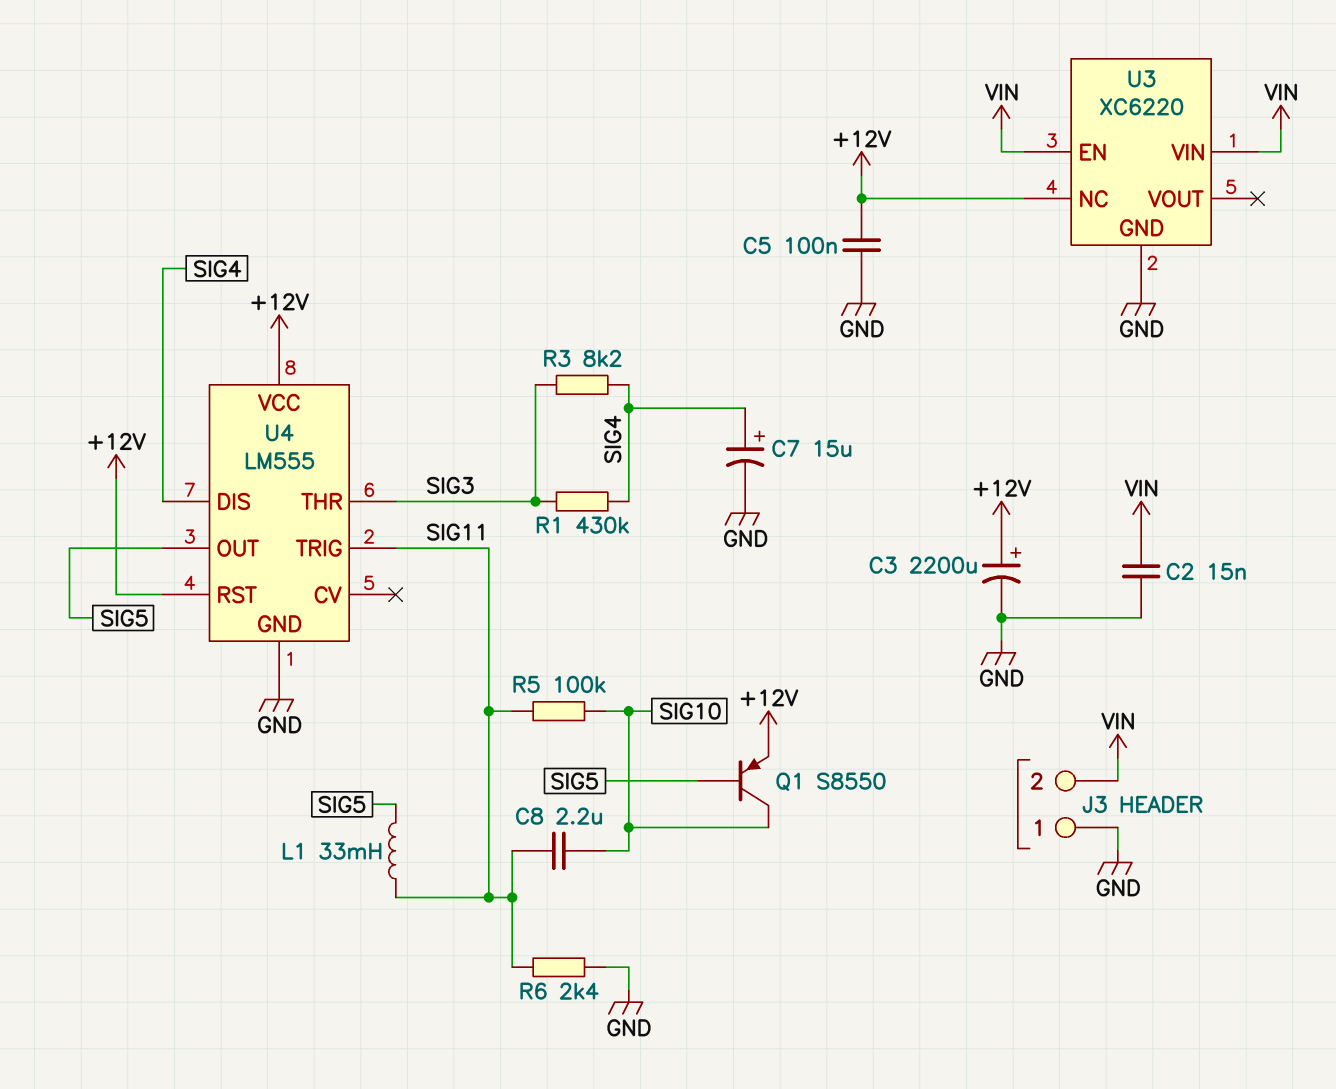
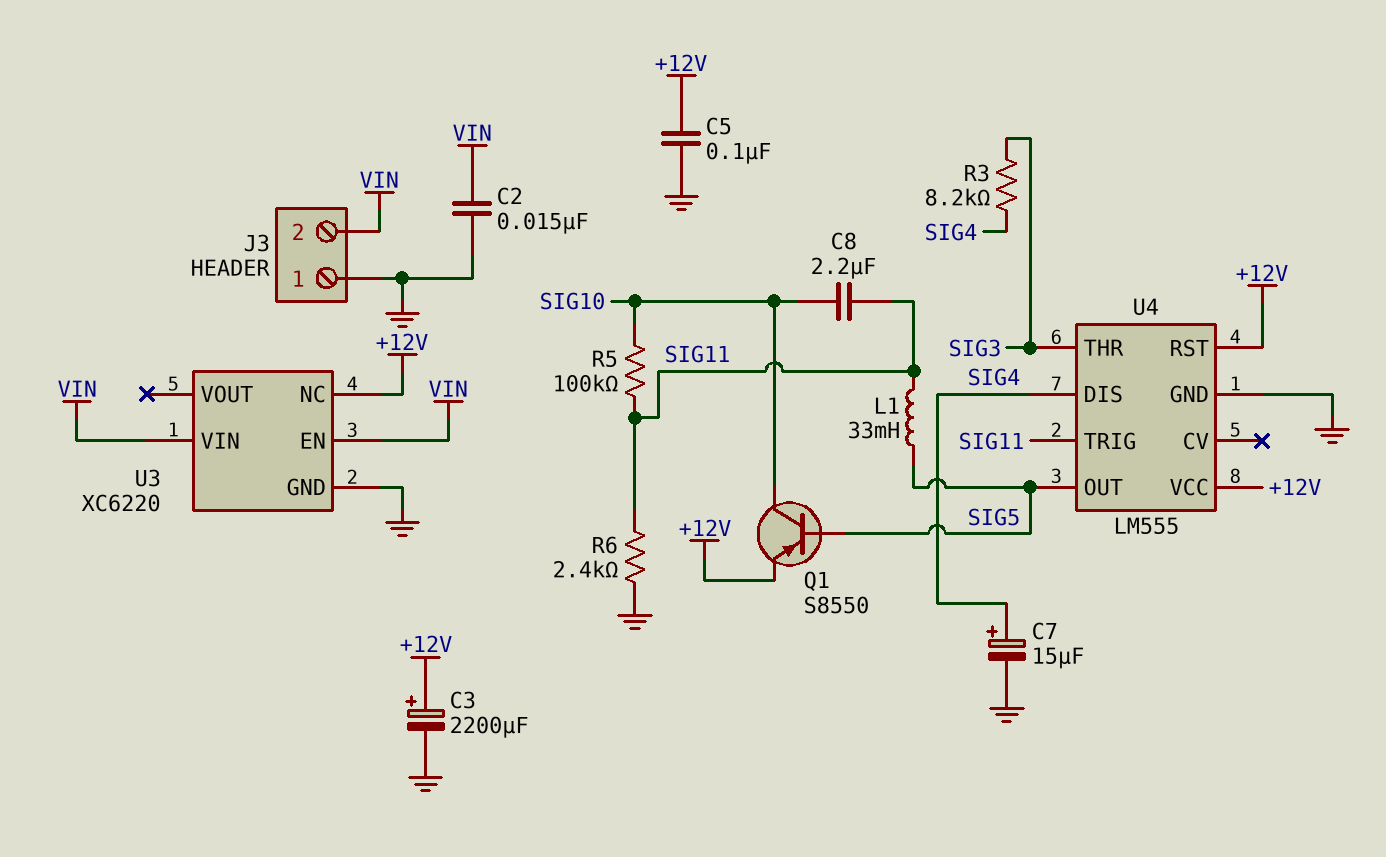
R1: 430k (SIG3, SIG4) -> none

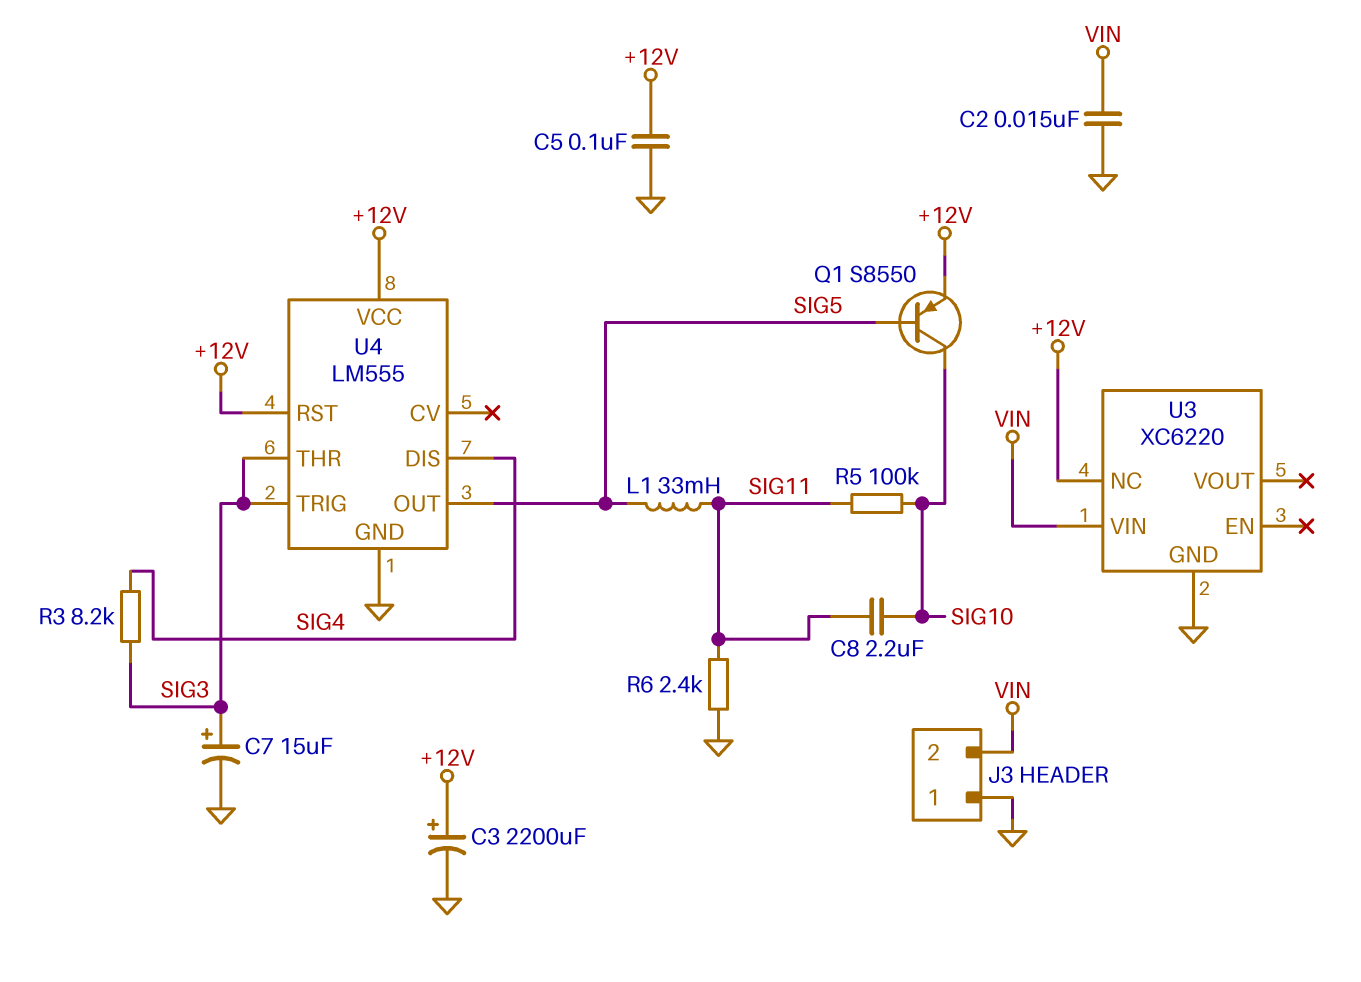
C7: 15uF (plus SIG4, minus GND) -> 15uF (plus SIG3, minus GND)
U3 pin EN: VIN -> none
U4 pin TRIG: SIG11 -> SIG3

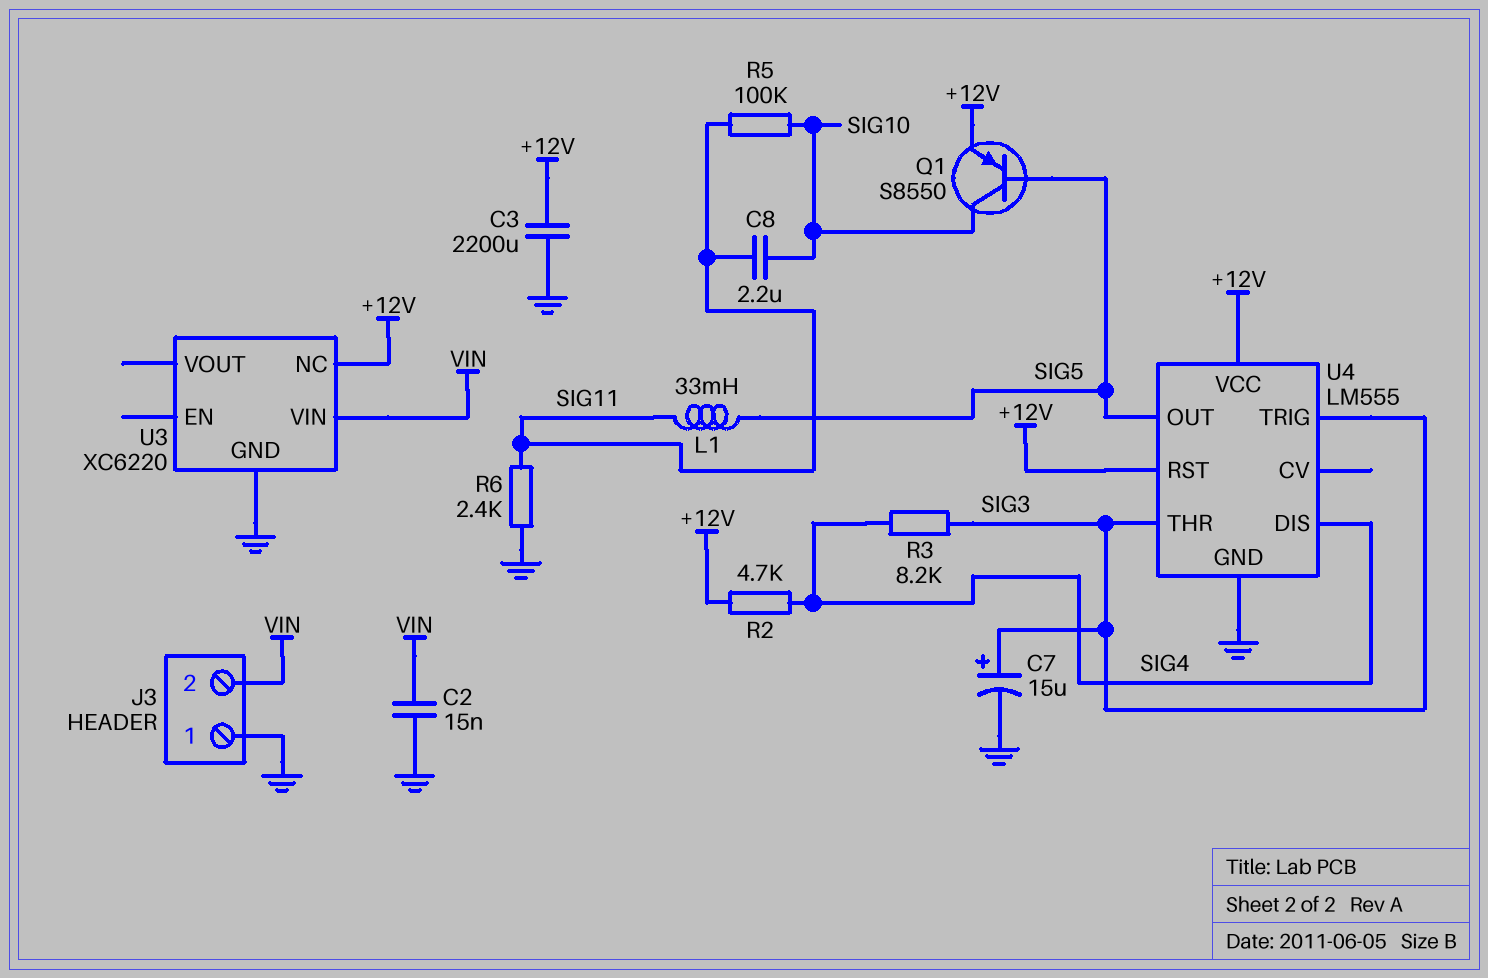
C3: 2200uF (plus +12V, minus GND) -> 2200uF (+12V, GND)
C5: 100nF (+12V, GND) -> none
R2: none -> 4.7k (+12V, SIG4)

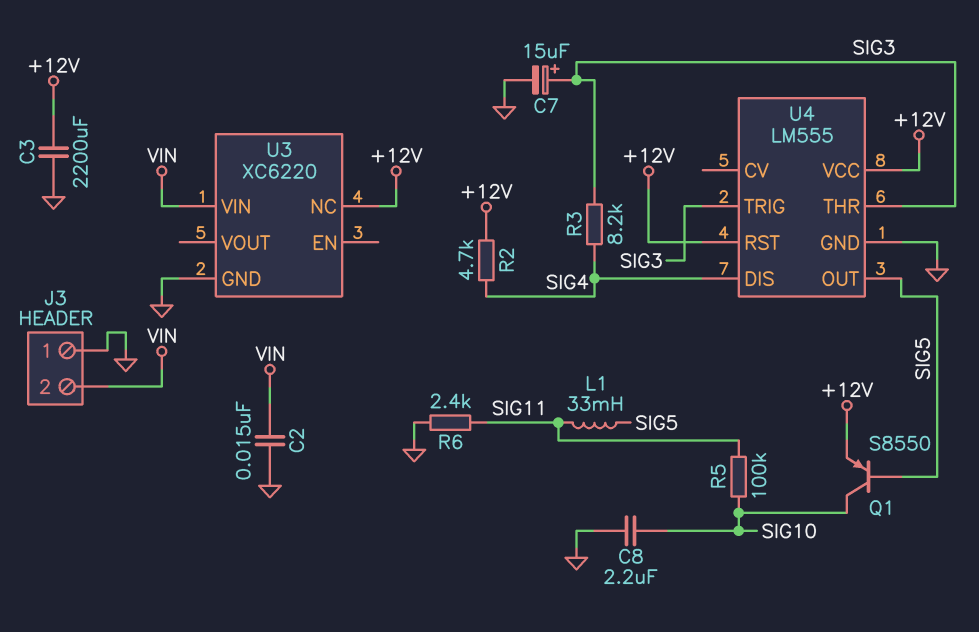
C8: 2.2uF (SIG10, SIG11) -> 2.2uF (GND, SIG10)

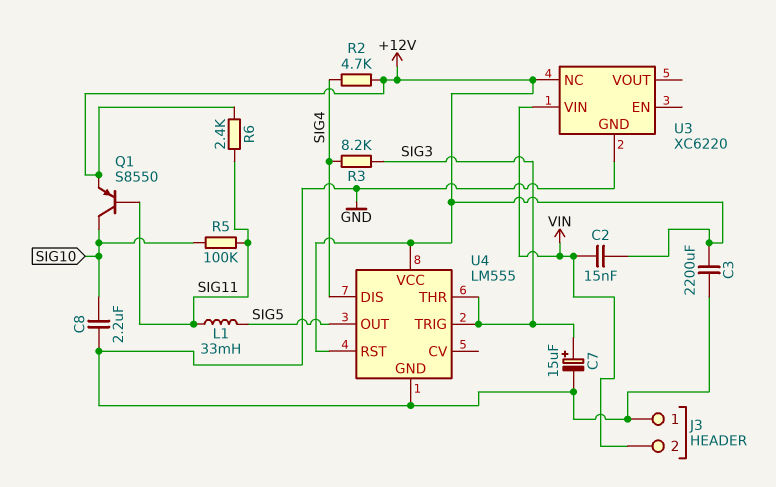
C2: 15nF (GND, VIN) -> 15nF (+12V, VIN)
Q1: PNP S8550 (B SIG5, C SIG10, E +12V) -> PNP S8550 (B SIG11, C SIG10, E +12V)
R6: 2.4k (GND, SIG11) -> 2.4k (+12V, SIG11)

